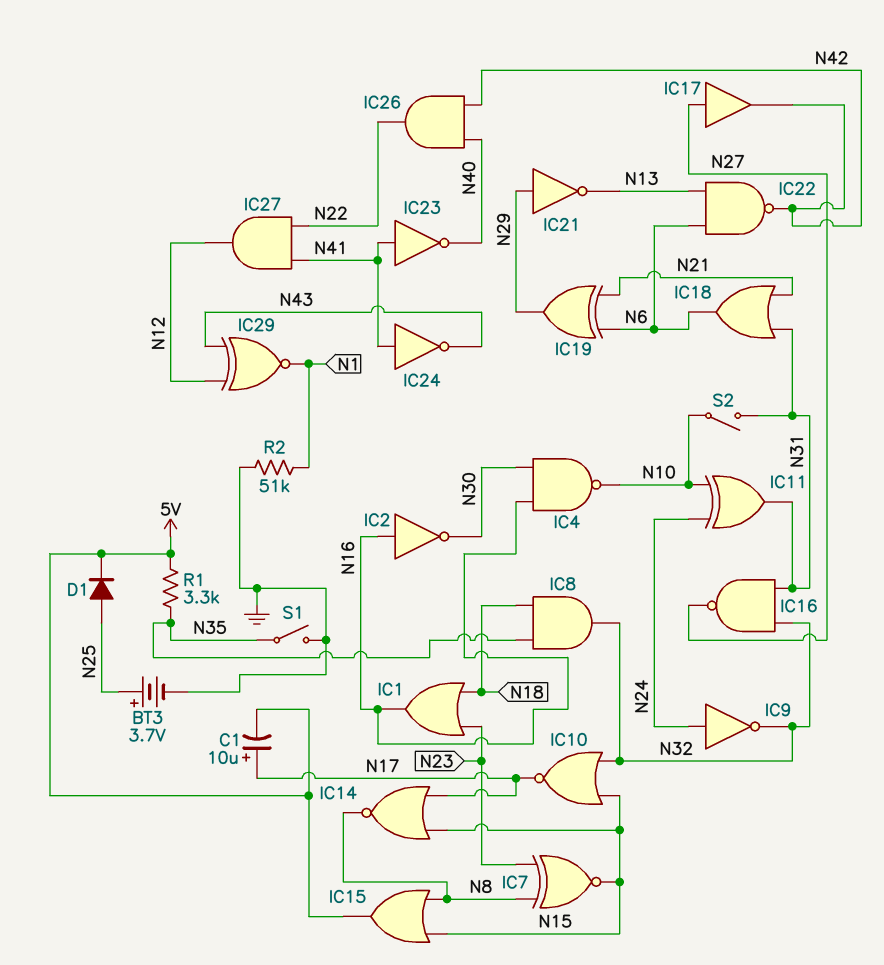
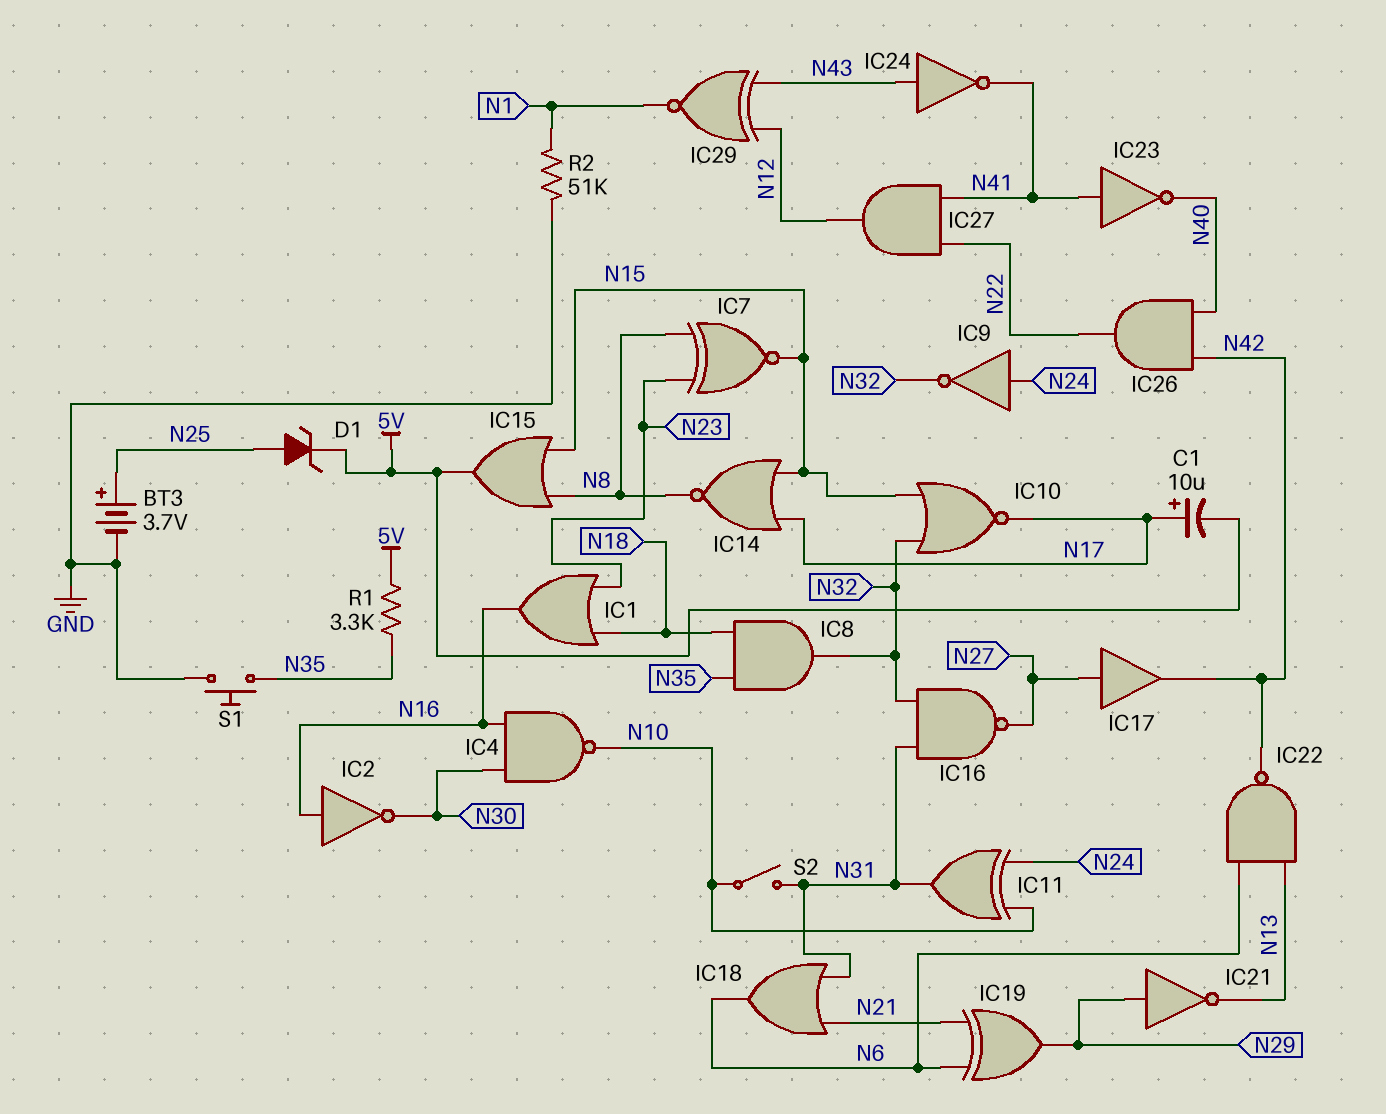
D1: diode (A N25, K 5V) -> zener (A N25, K 5V)
IC24: NOT (in N41, out N43) -> NOT (in N43, out N41)
S1: switch (GND, N35) -> button (GND, N35)

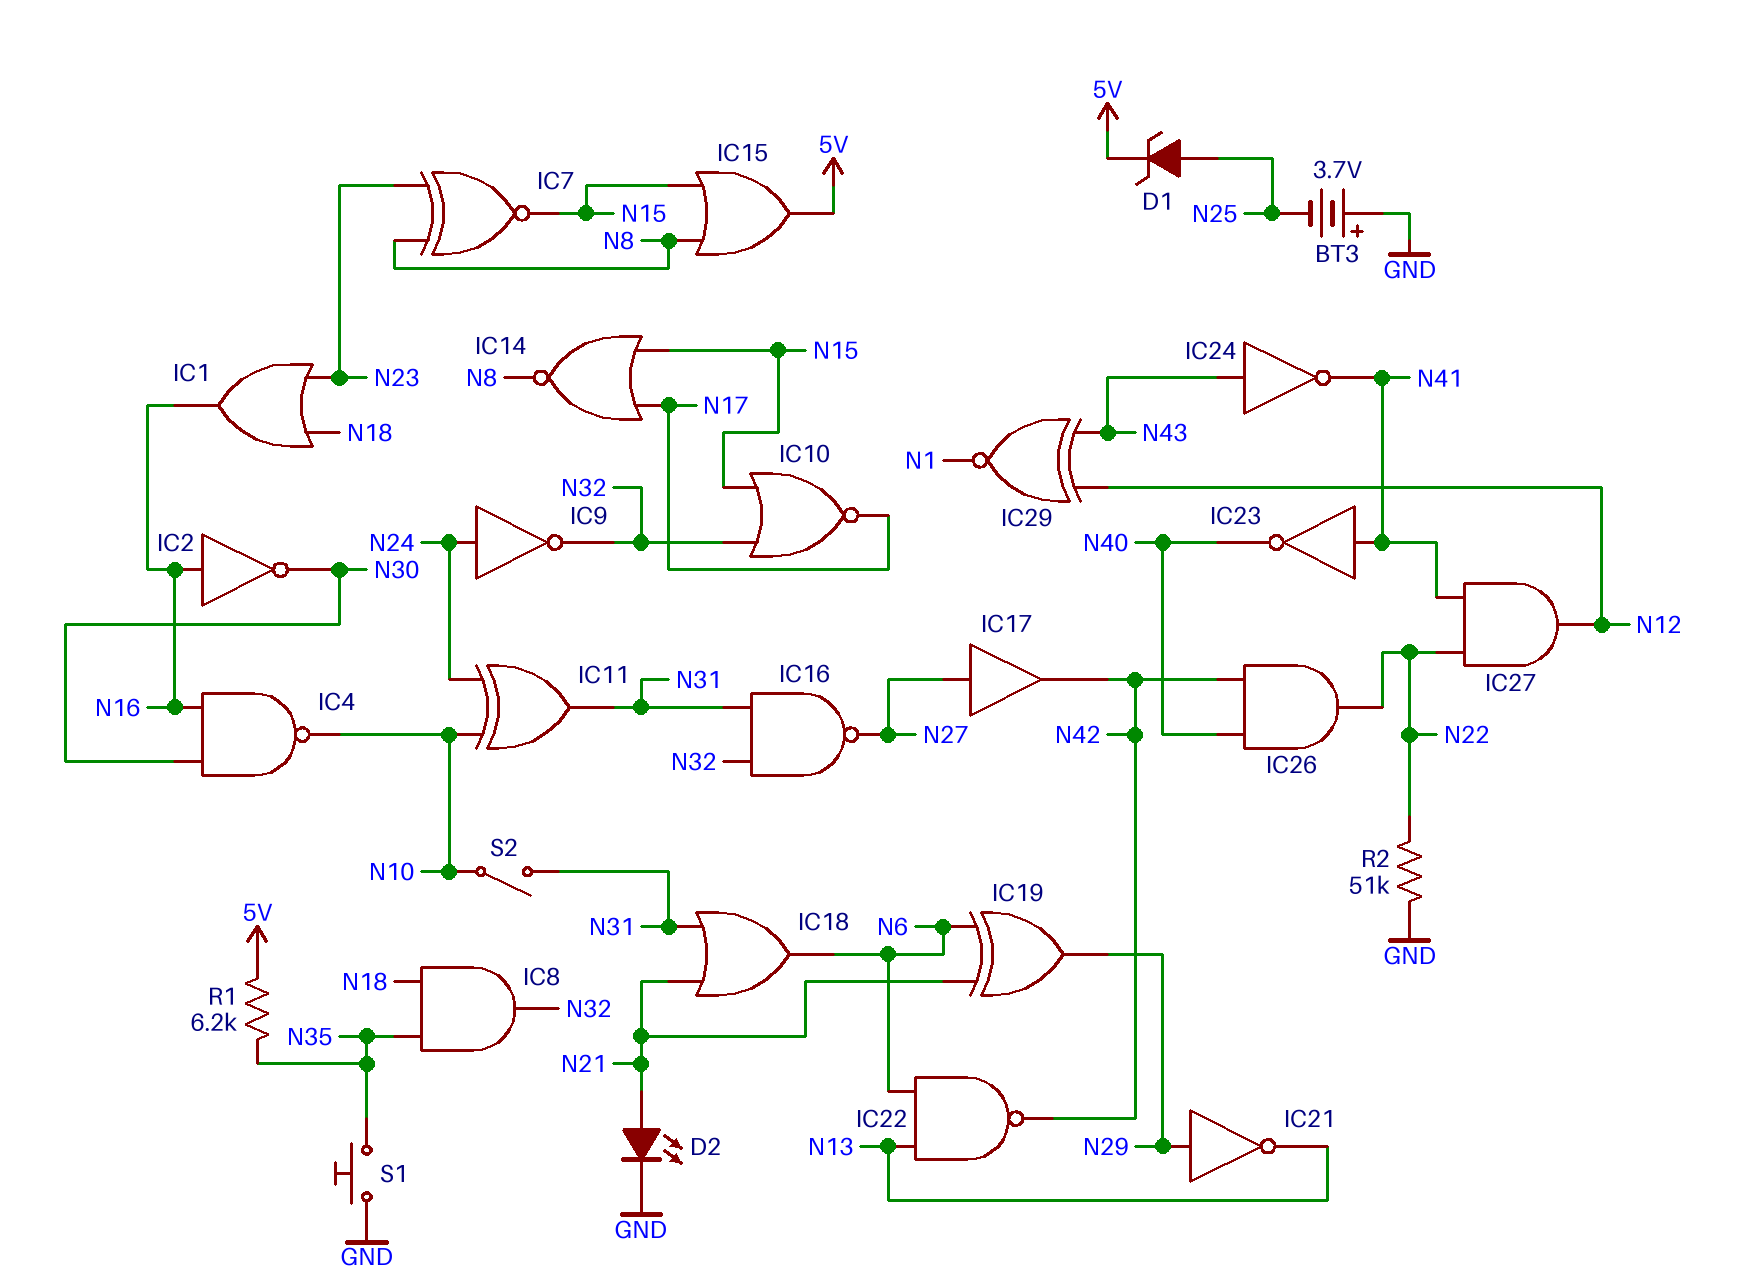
BT3: 3.7V (plus N25, minus GND) -> 3.7V (plus GND, minus N25)
C1: 10uF (plus N17, minus 5V) -> none
D2: none -> LED (A N21, K GND)
R1: 3.3k (5V, N35) -> 6.2k (5V, N35)
R2: 51k (GND, N1) -> 51k (GND, N22)

